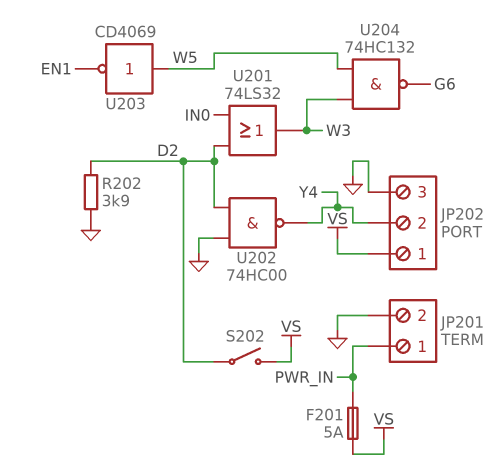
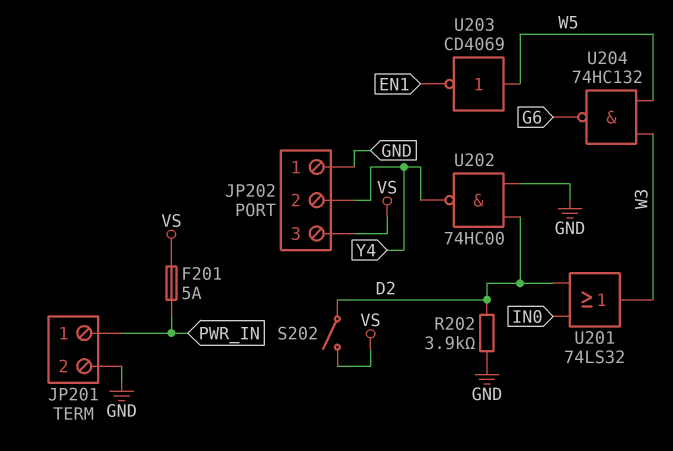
JP202 pin 1: VS -> GND
JP202 pin 3: GND -> VS

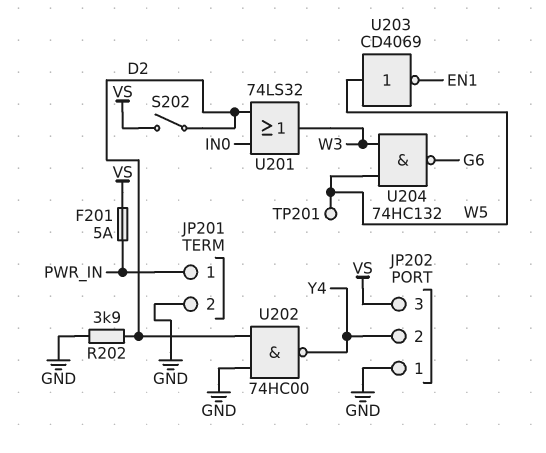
TP201: none -> test point (W5)

